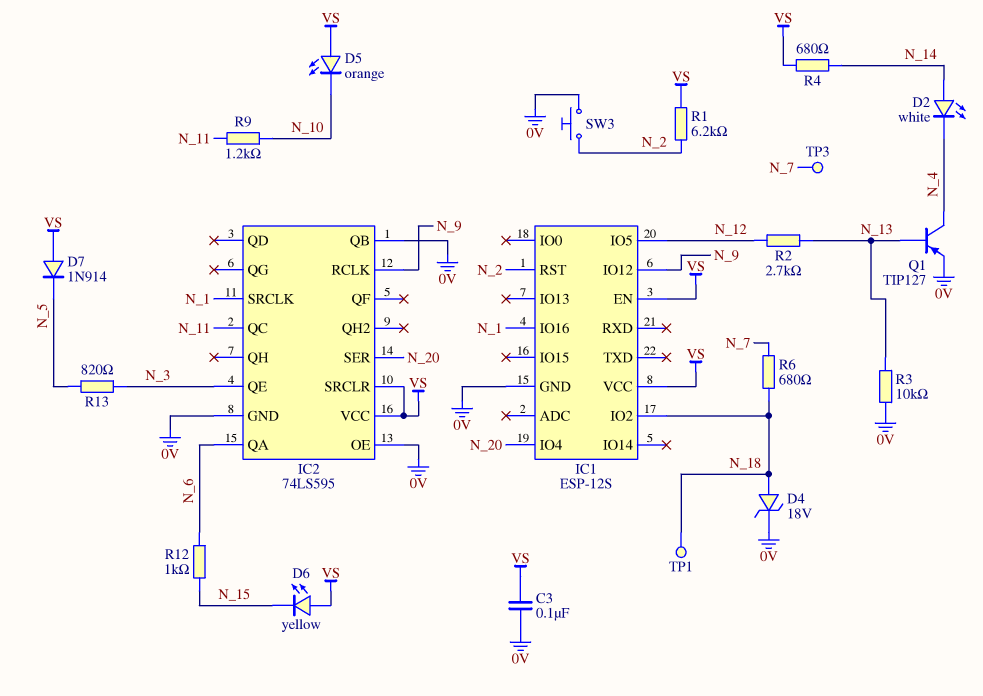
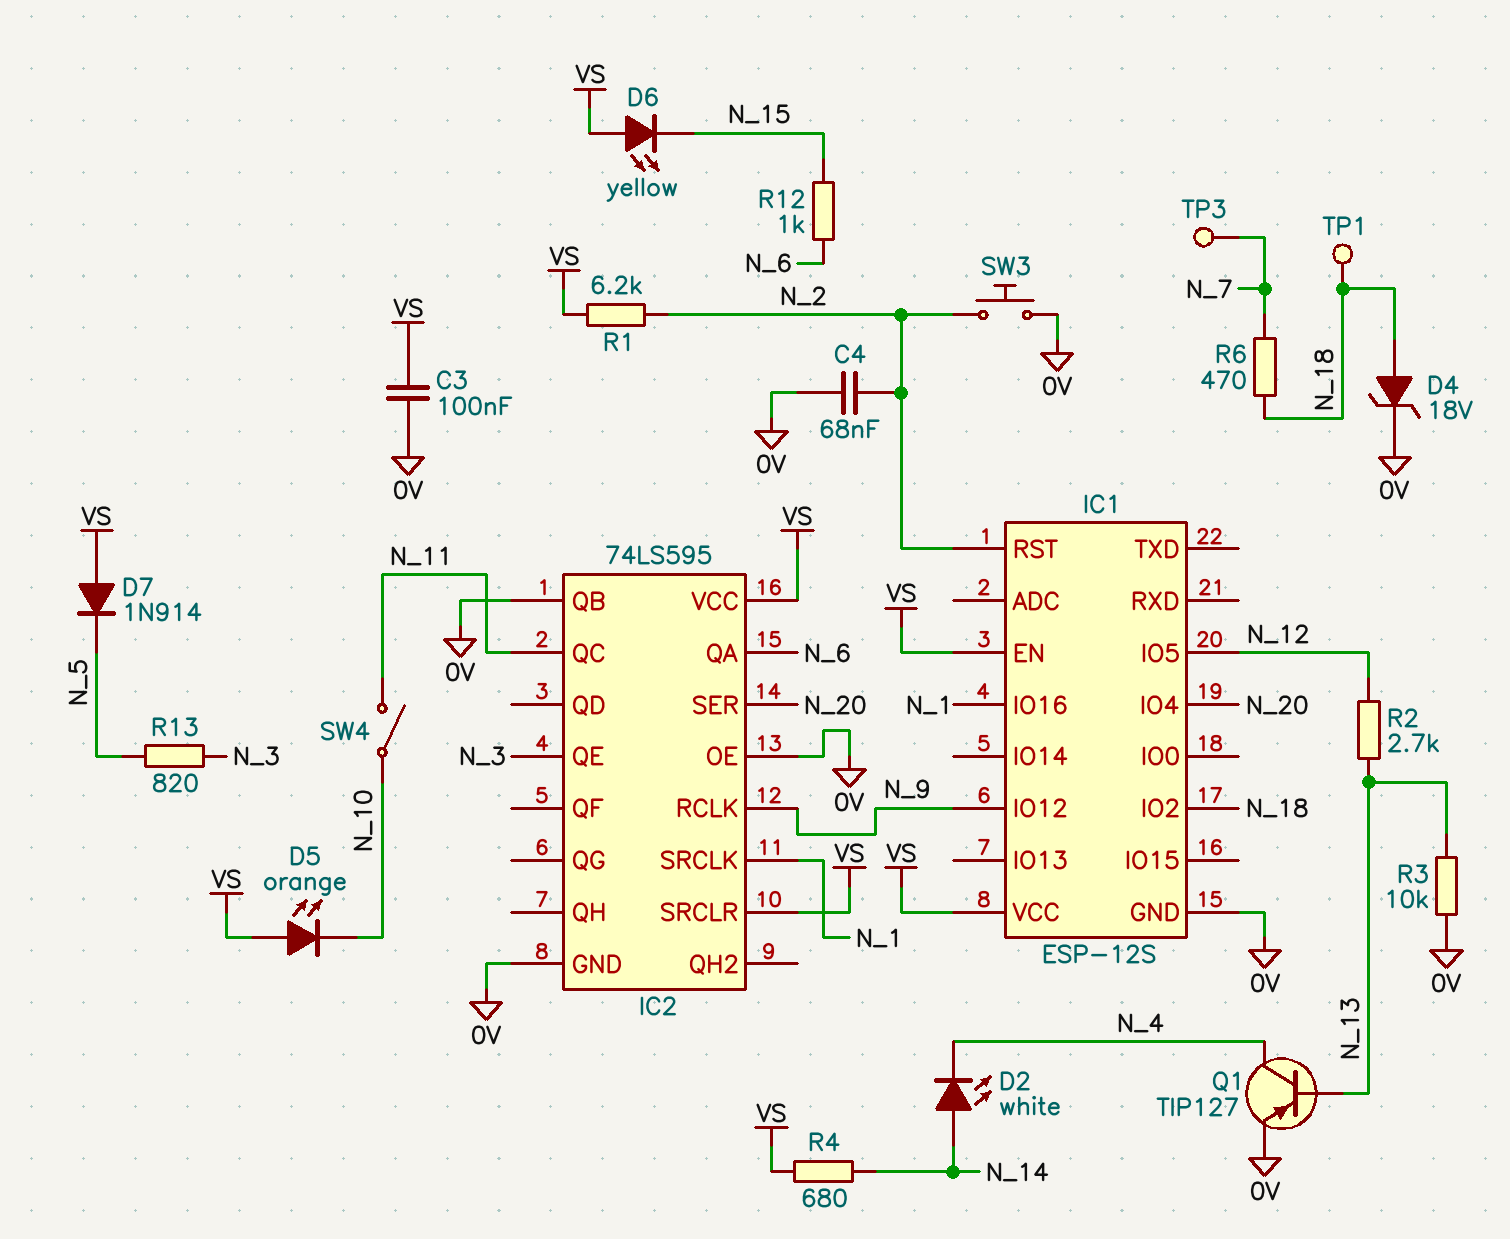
C4: none -> 68nF (0V, N_2)
R6: 680 (N_7, N_18) -> 470 (N_7, N_18)
R9: 1.2k (N_10, N_11) -> none
SW4: none -> switch (N_10, N_11)

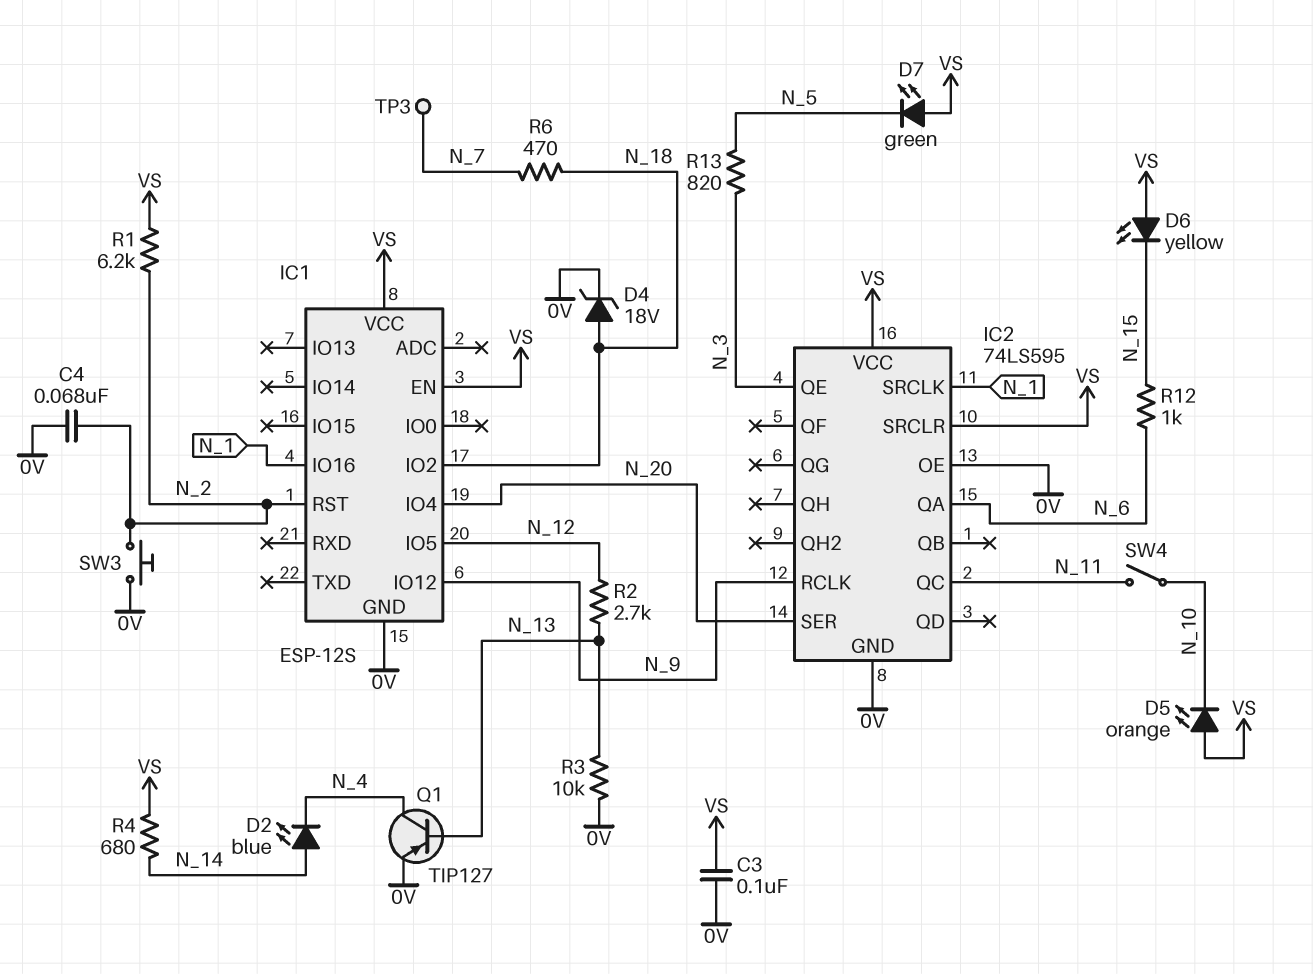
D2: LED white (A N_14, K N_4) -> LED blue (A N_14, K N_4)
D7: diode 1N914 (A VS, K N_5) -> LED green (A VS, K N_5)
IC2 pin QB: 0V -> none
TP1: test point (N_18) -> none

